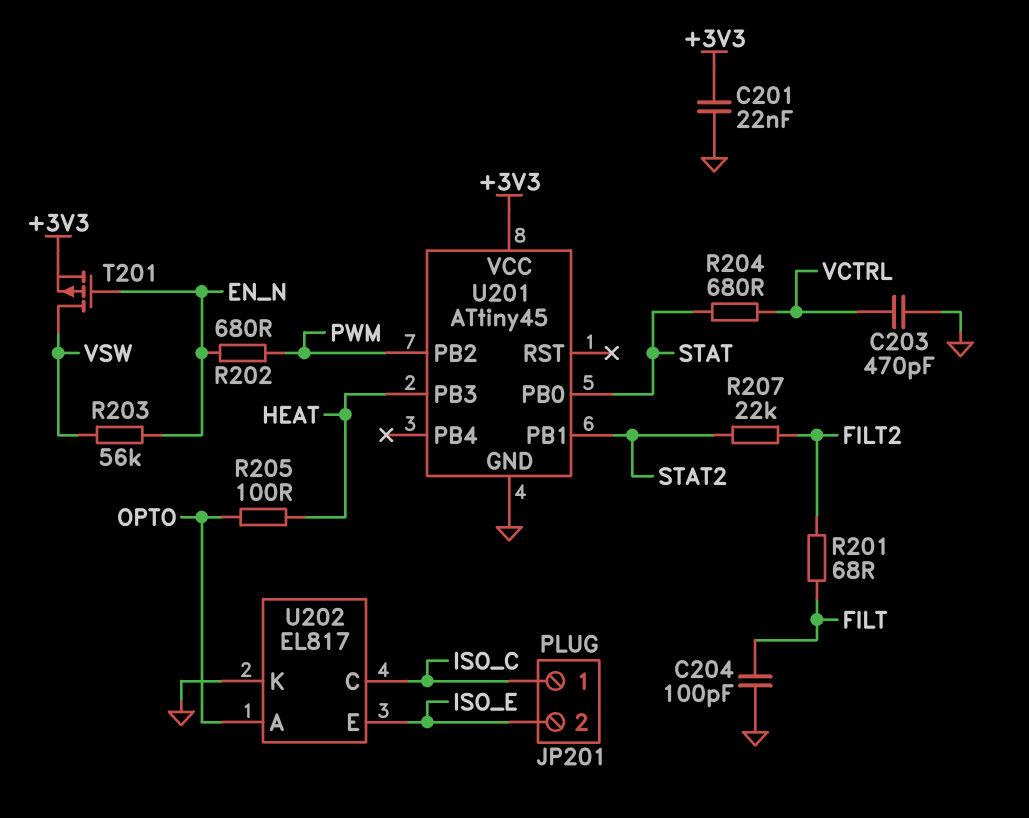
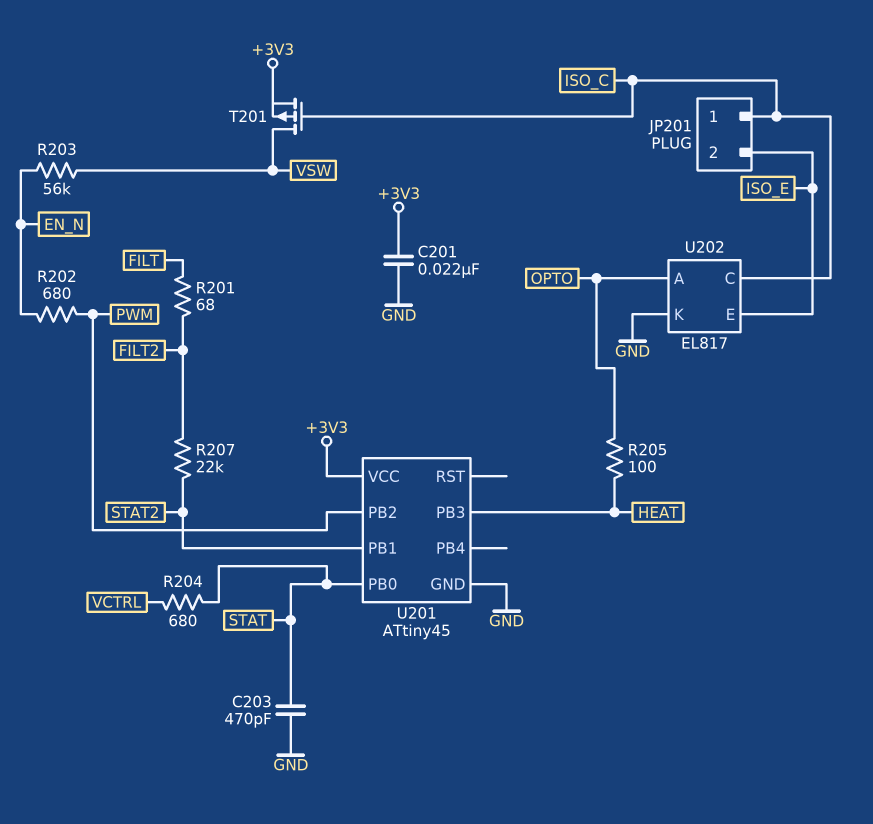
C203: 470pF (GND, VCTRL) -> 470pF (GND, STAT)
C204: 100pF (FILT, GND) -> none
T201: PMOS (G EN_N, D VSW, S +3V3) -> PMOS (G ISO_C, D VSW, S +3V3)

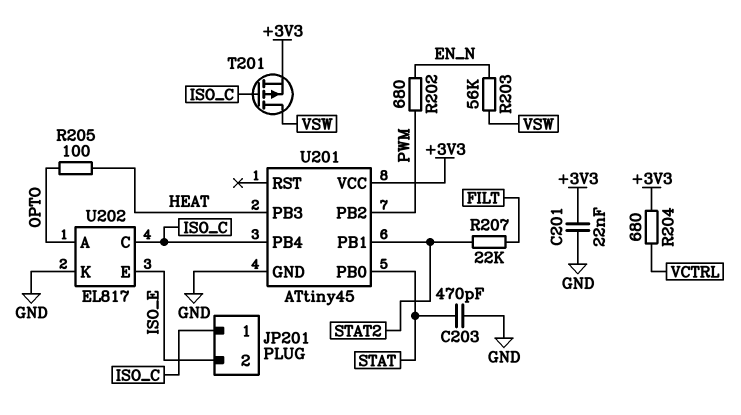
R201: 68 (FILT, FILT2) -> none
R204: 680 (STAT, VCTRL) -> 680 (+3V3, VCTRL)
R207: 22k (FILT2, STAT2) -> 22k (FILT, STAT2)
U201 pin PB4: none -> ISO_C

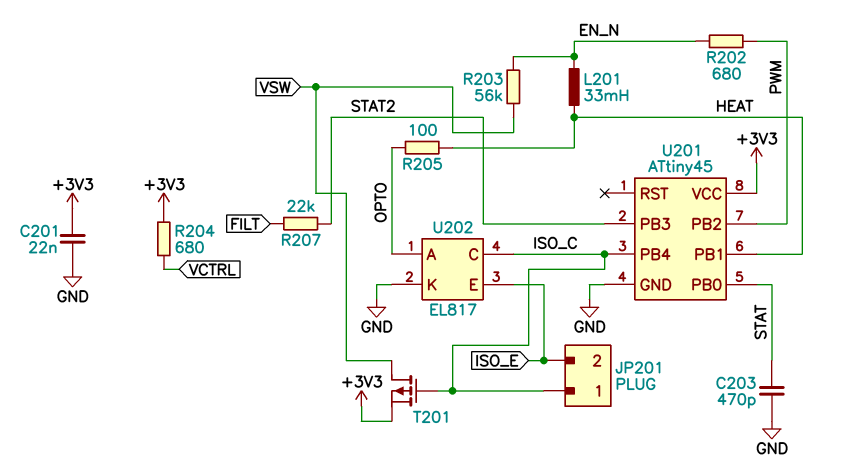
L201: none -> 33mH (EN_N, HEAT)
U201 pin PB1: STAT2 -> HEAT
U201 pin PB3: HEAT -> STAT2

